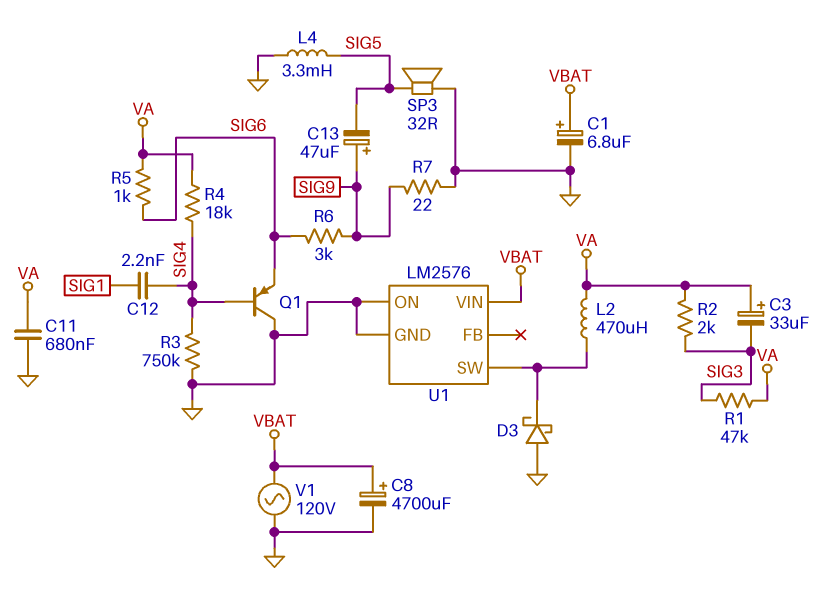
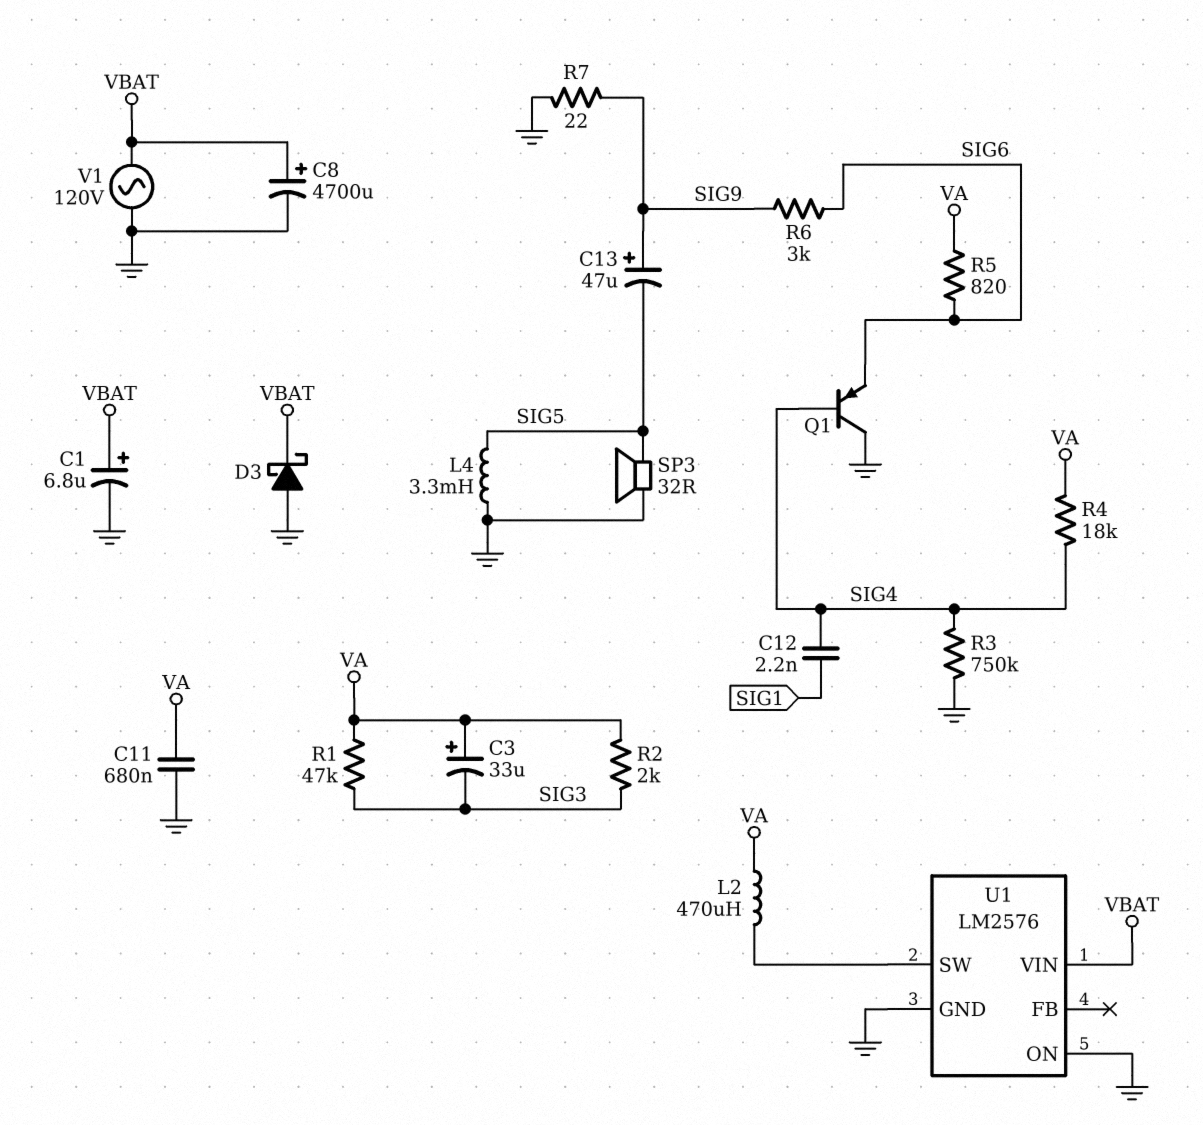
D3: schottky (A GND, K U1/SW) -> schottky (A GND, K VBAT)
R5: 1k (SIG6, VA) -> 820 (SIG6, VA)

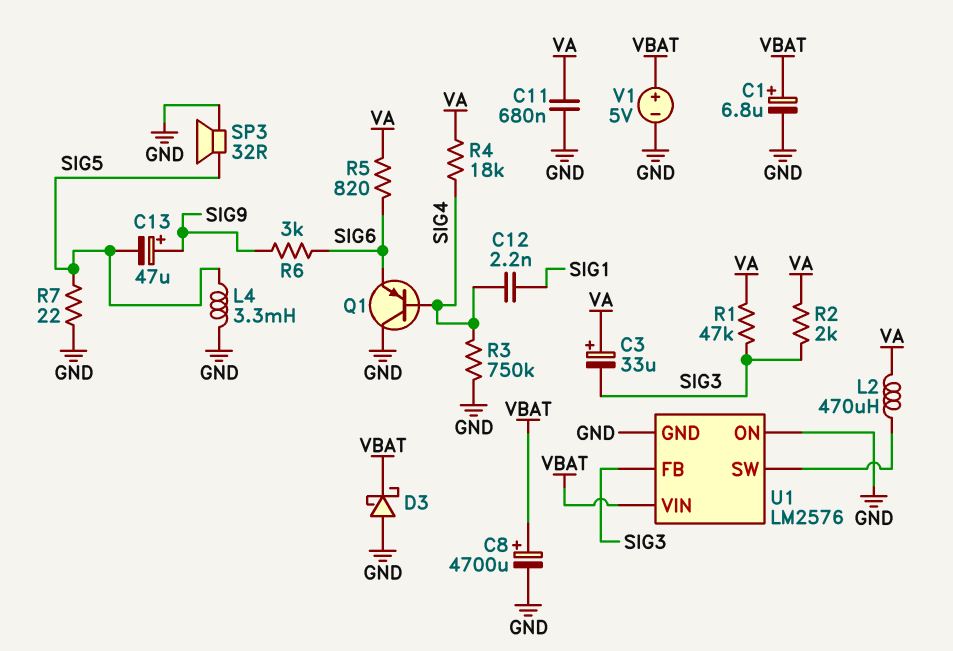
R7: 22 (GND, SIG9) -> 22 (GND, SIG5)
U1 pin FB: none -> SIG3
V1: AC 120V (GND, VBAT) -> 5V (plus VBAT, minus GND)

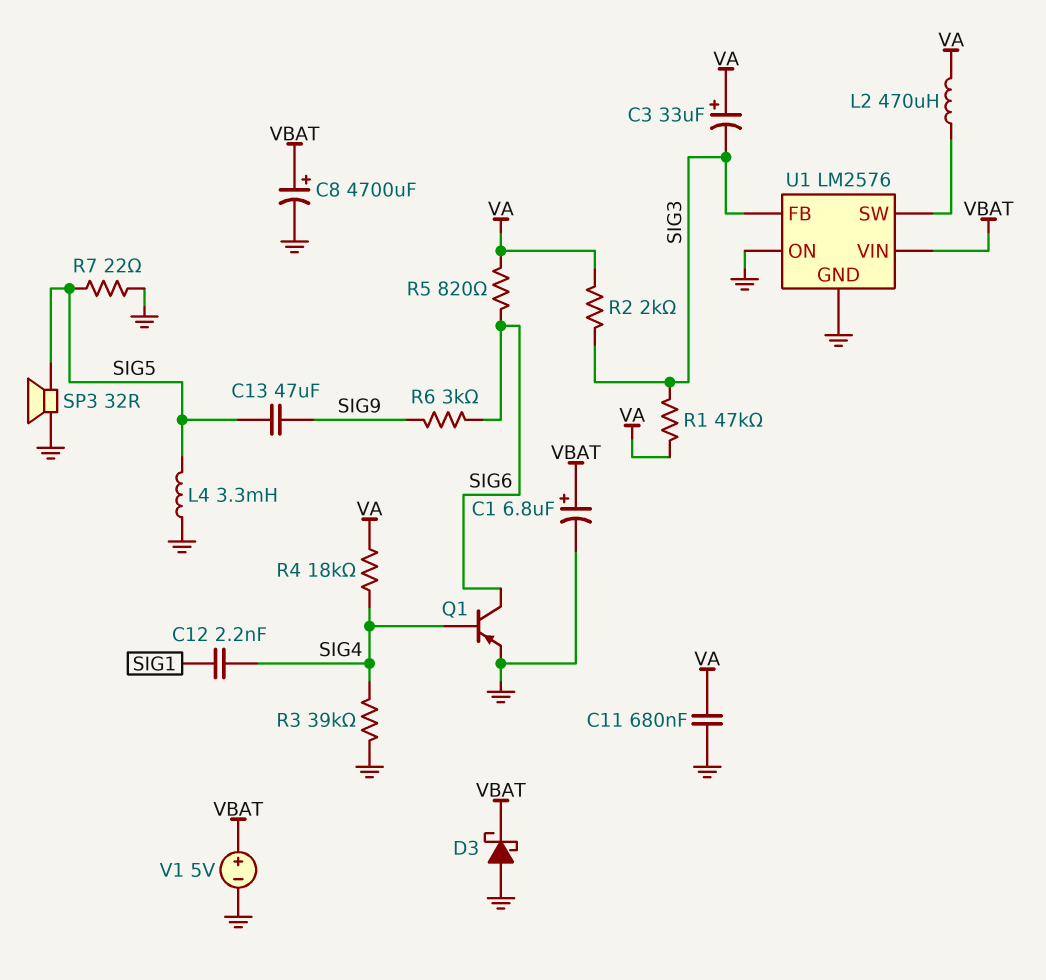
C13: 47uF (plus SIG9, minus SIG5) -> 47uF (SIG5, SIG9)
Q1: PNP (B SIG4, C GND, E SIG6) -> PNP (B SIG4, C SIG6, E GND)
R3: 750k (GND, SIG4) -> 39k (GND, SIG4)

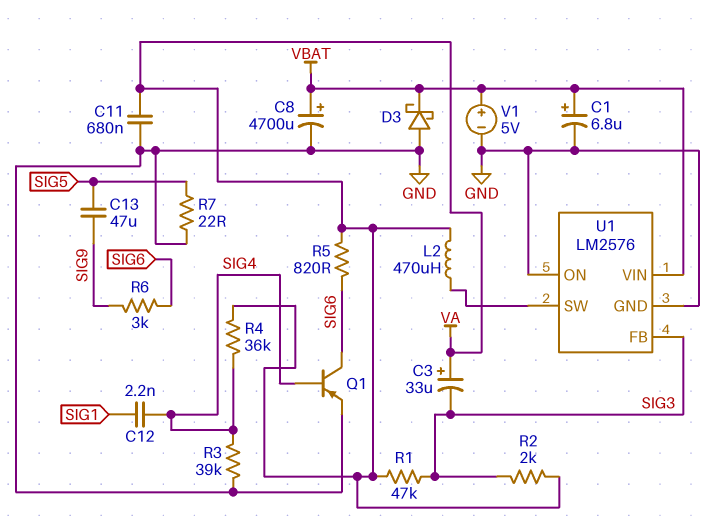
L4: 3.3mH (GND, SIG5) -> none
R4: 18k (SIG4, VA) -> 36k (SIG4, VA)
SP3: speaker 32R (GND, SIG5) -> none

